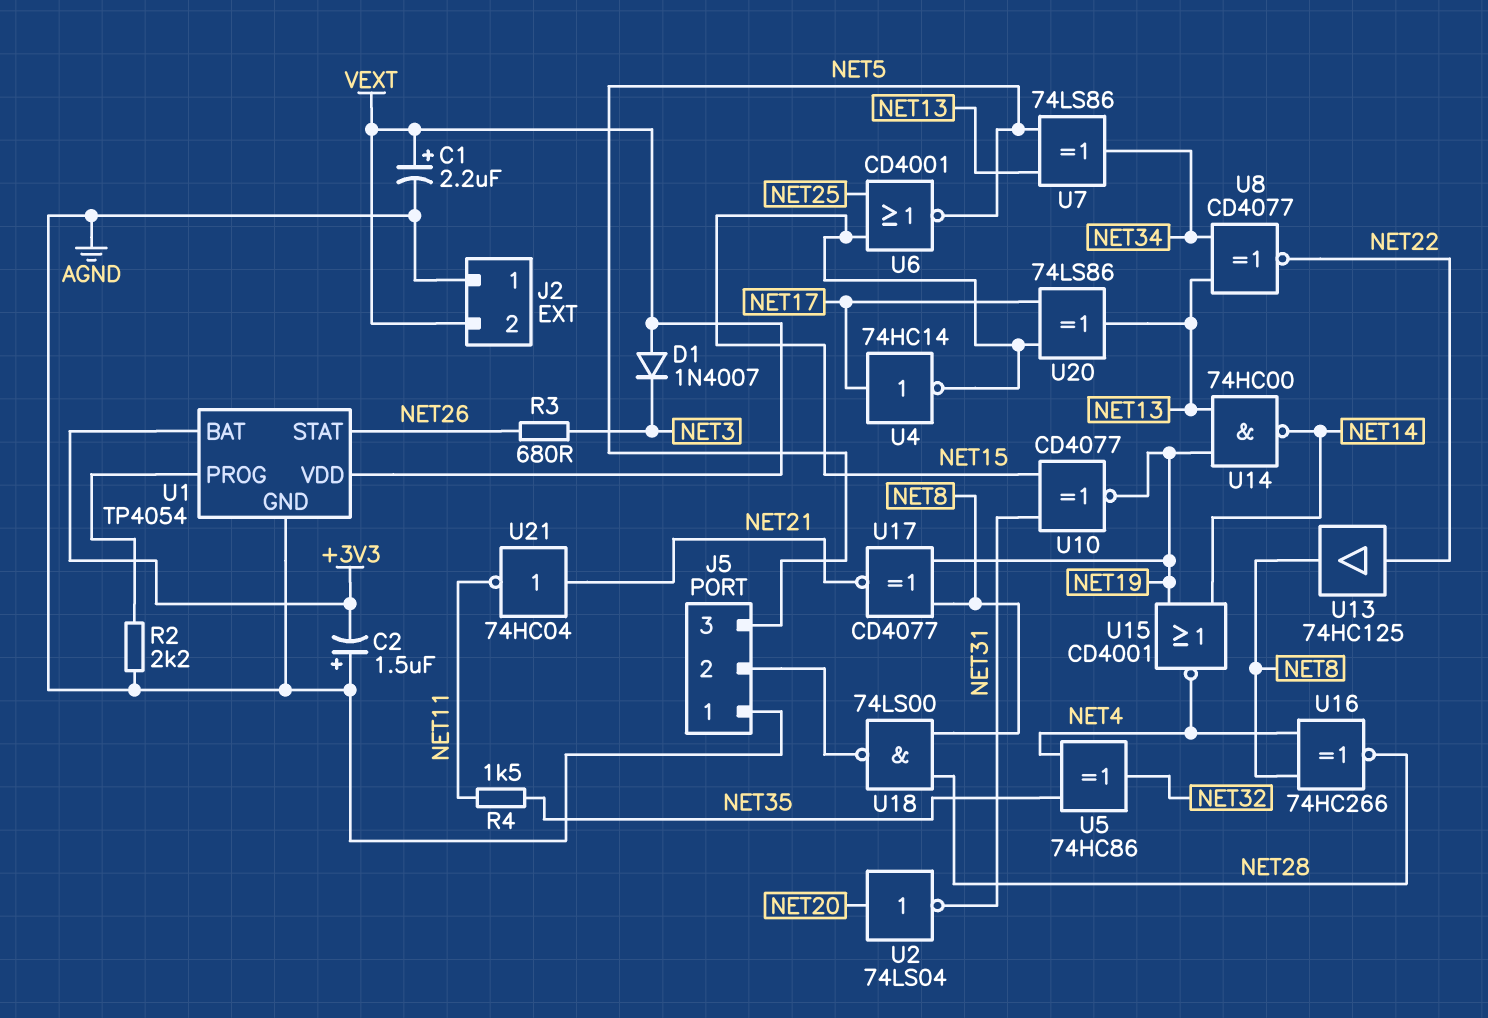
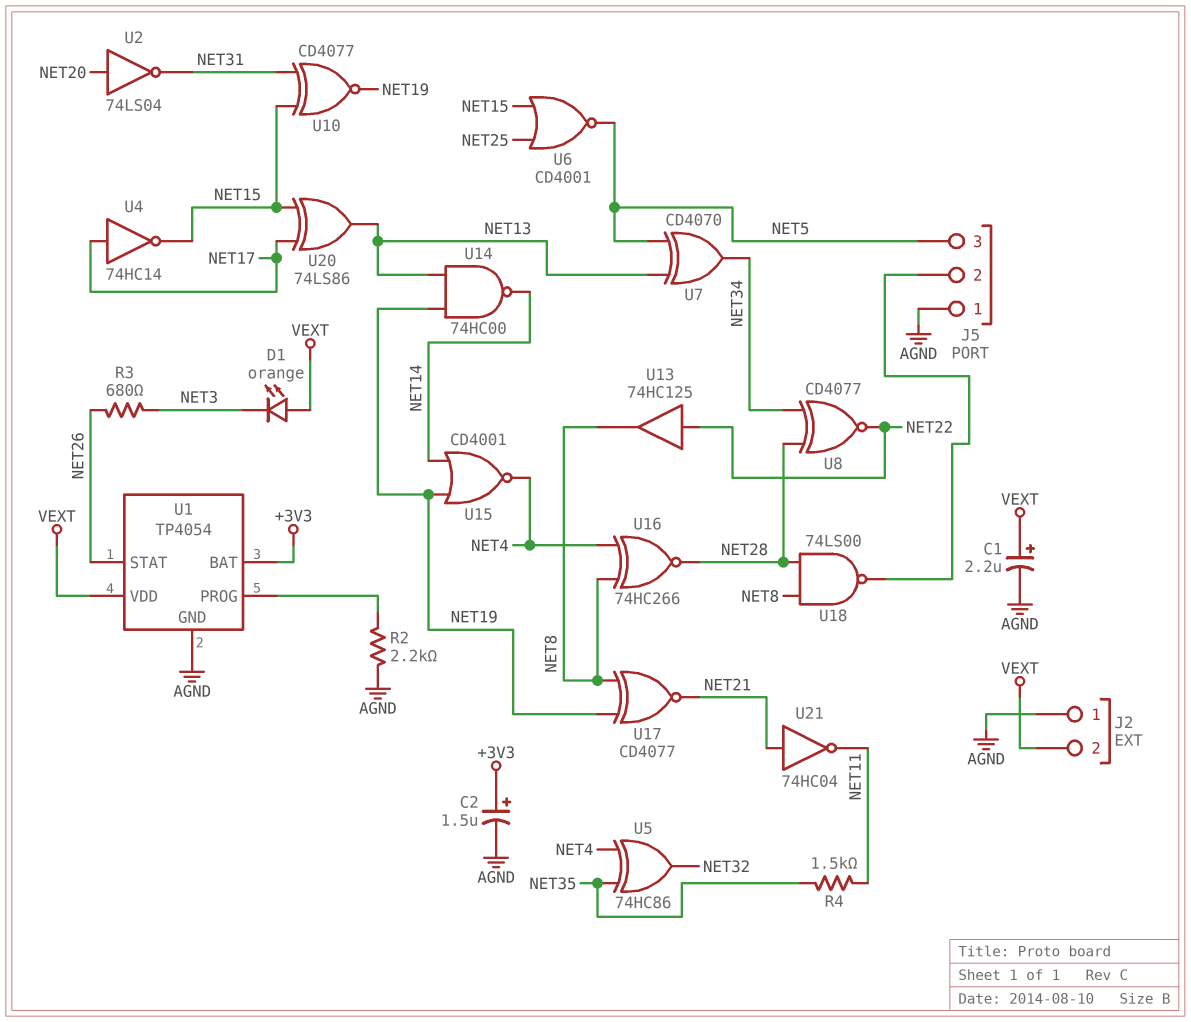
C2: 1.5uF (plus AGND, minus +3V3) -> 1.5uF (plus +3V3, minus AGND)
D1: diode 1N4007 (A VEXT, K NET3) -> LED orange (A VEXT, K NET3)
U7: XOR 74LS86 (in NET5, in NET13, out NET34) -> XOR CD4070 (in NET5, in NET13, out NET34)
U8: XNOR CD4077 (in NET13, in NET34, out NET22) -> XNOR CD4077 (in NET28, in NET34, out NET22)

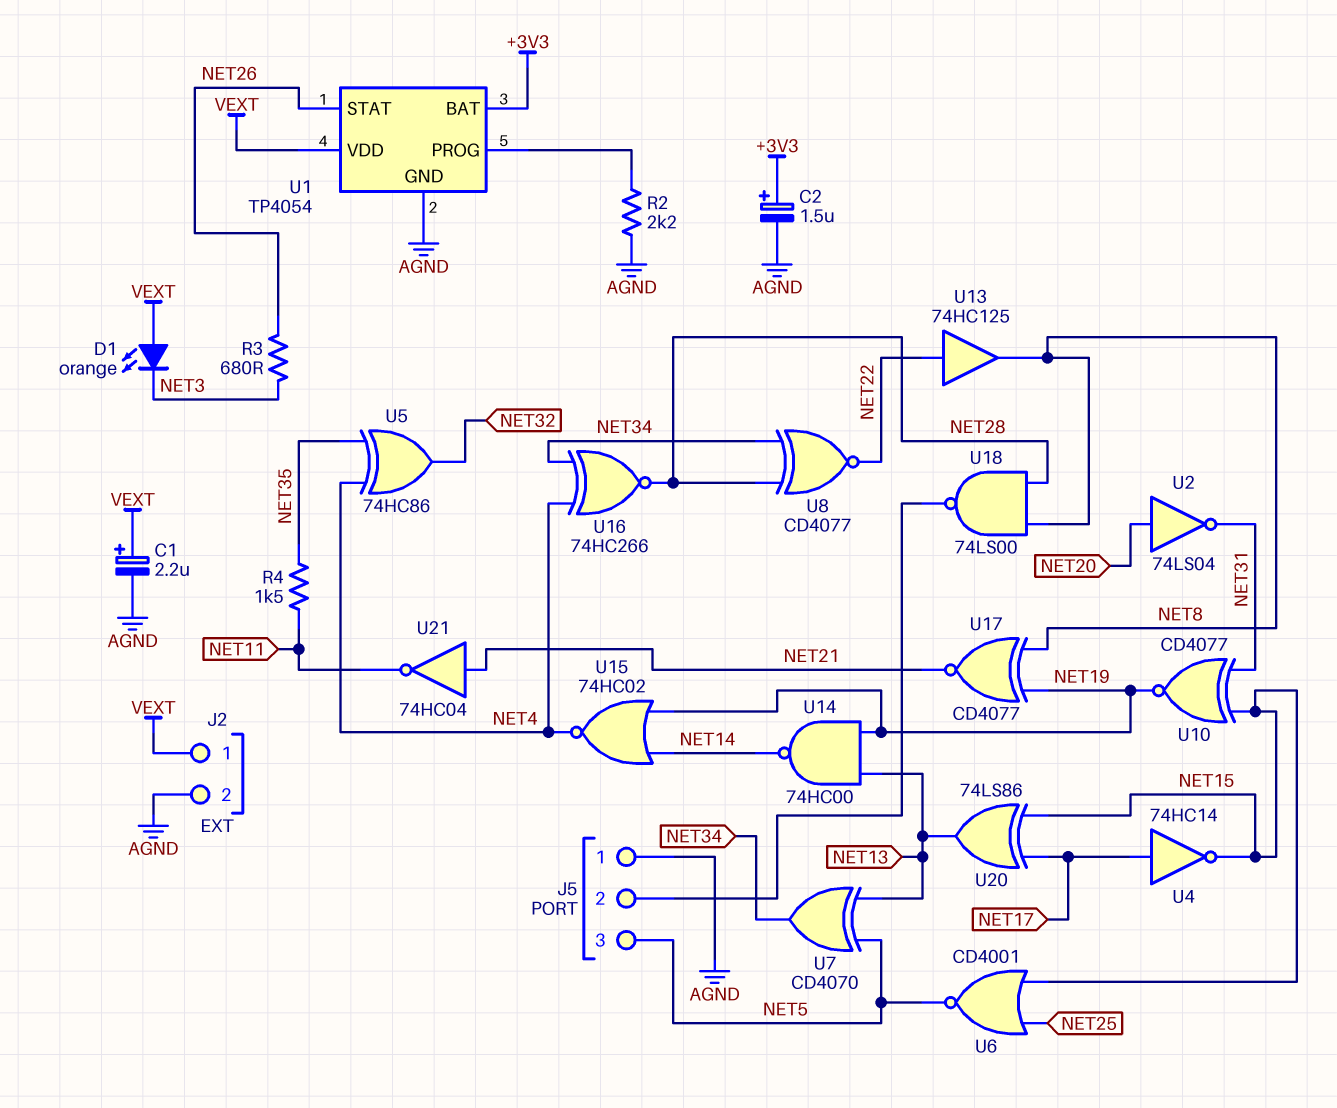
J2 pin 1: AGND -> VEXT
J2 pin 2: VEXT -> AGND
U15: NOR CD4001 (in NET14, in NET19, out NET4) -> NOR 74HC02 (in NET14, in NET19, out NET4)
U16: XNOR 74HC266 (in NET4, in NET8, out NET28) -> XNOR 74HC266 (in NET4, in NET34, out NET28)

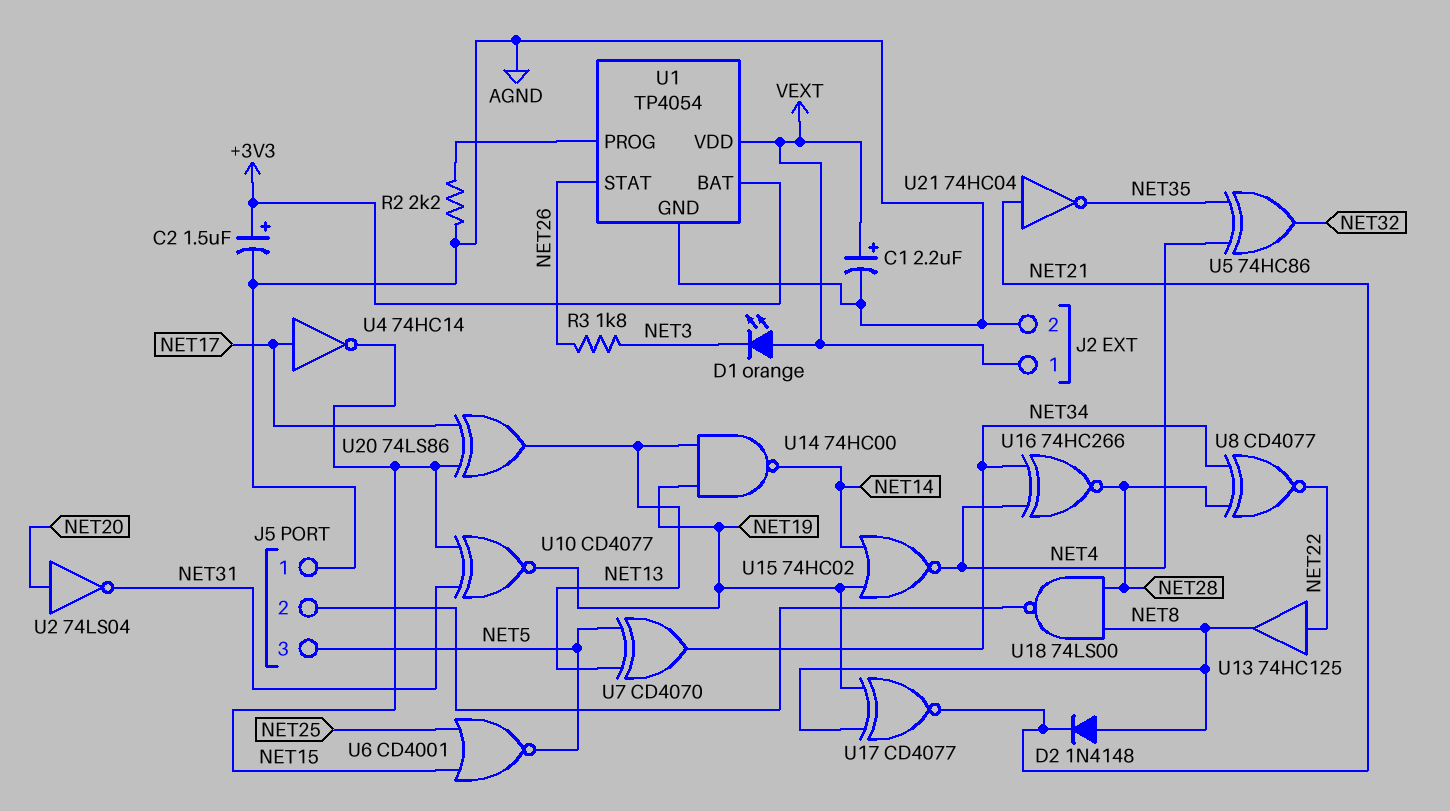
D2: none -> diode 1N4148 (A NET8, K NET21)
R3: 680 (NET3, NET26) -> 1.8k (NET3, NET26)
R4: 1.5k (NET11, NET35) -> none
U21: NOT 74HC04 (in NET21, out NET11) -> NOT 74HC04 (in NET21, out NET35)

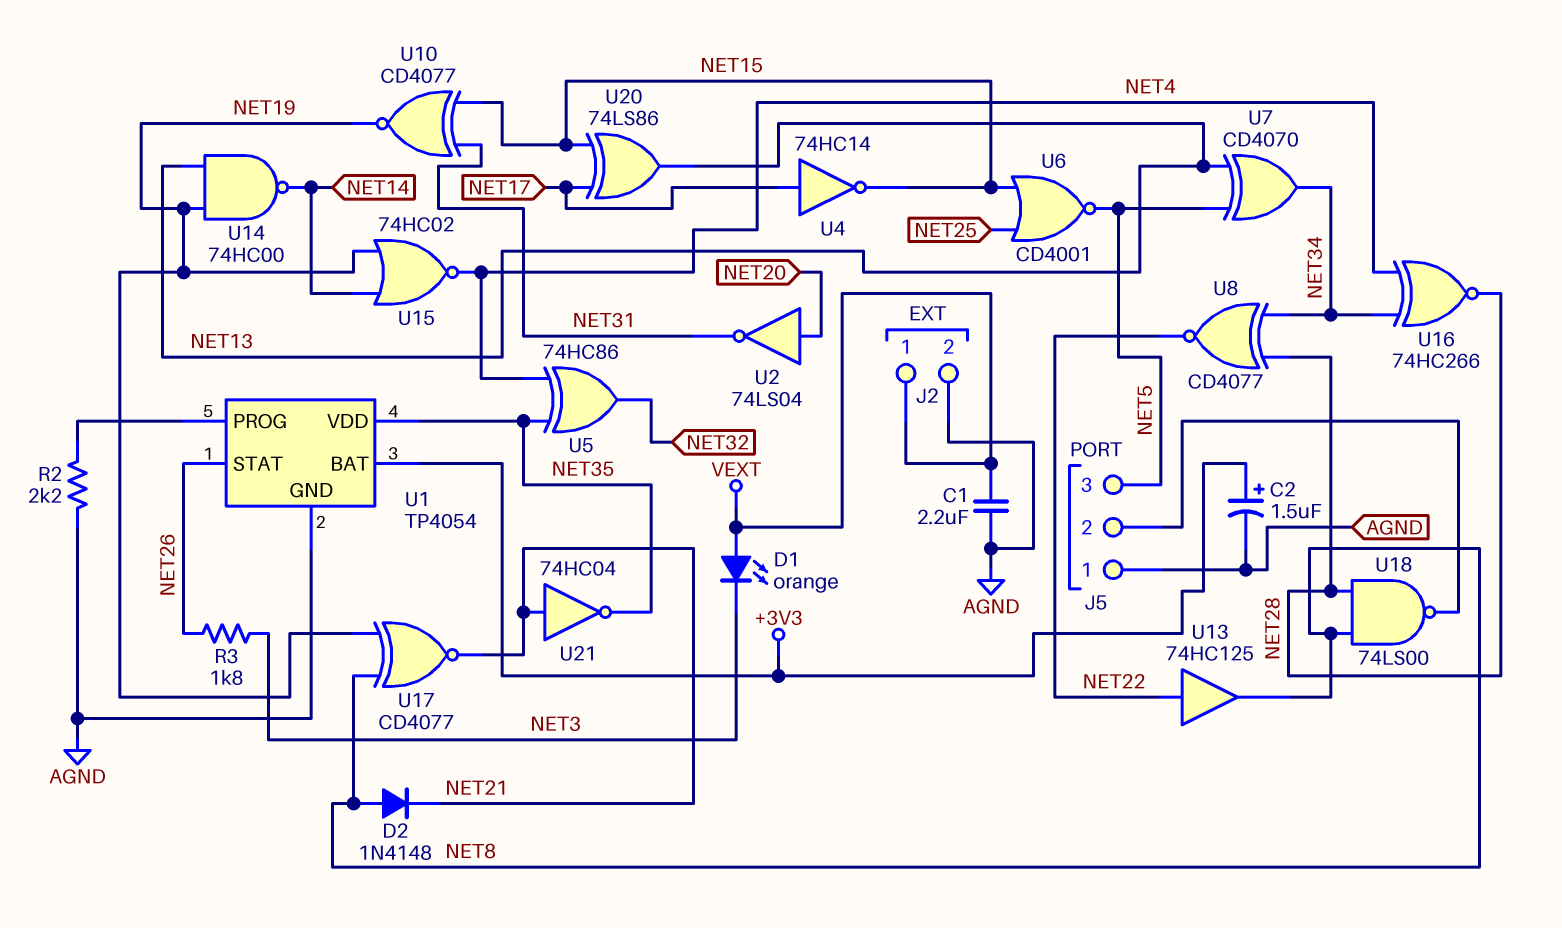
C1: 2.2uF (plus VEXT, minus AGND) -> 2.2uF (AGND, VEXT)
U1 pin VDD: VEXT -> NET35

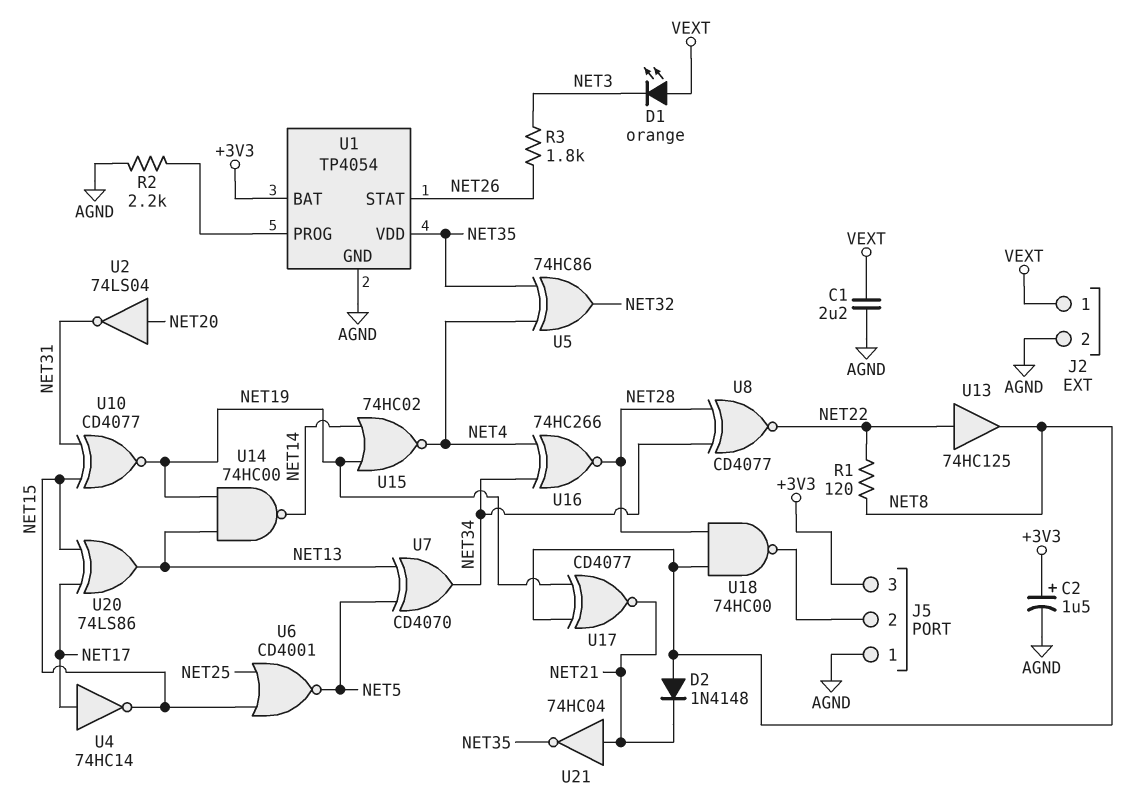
J5 pin 3: NET5 -> +3V3
R1: none -> 120 (NET8, NET22)
U18: NAND 74LS00 (in NET8, in NET28, out J5/2) -> NAND 74HC00 (in NET8, in NET28, out J5/2)

